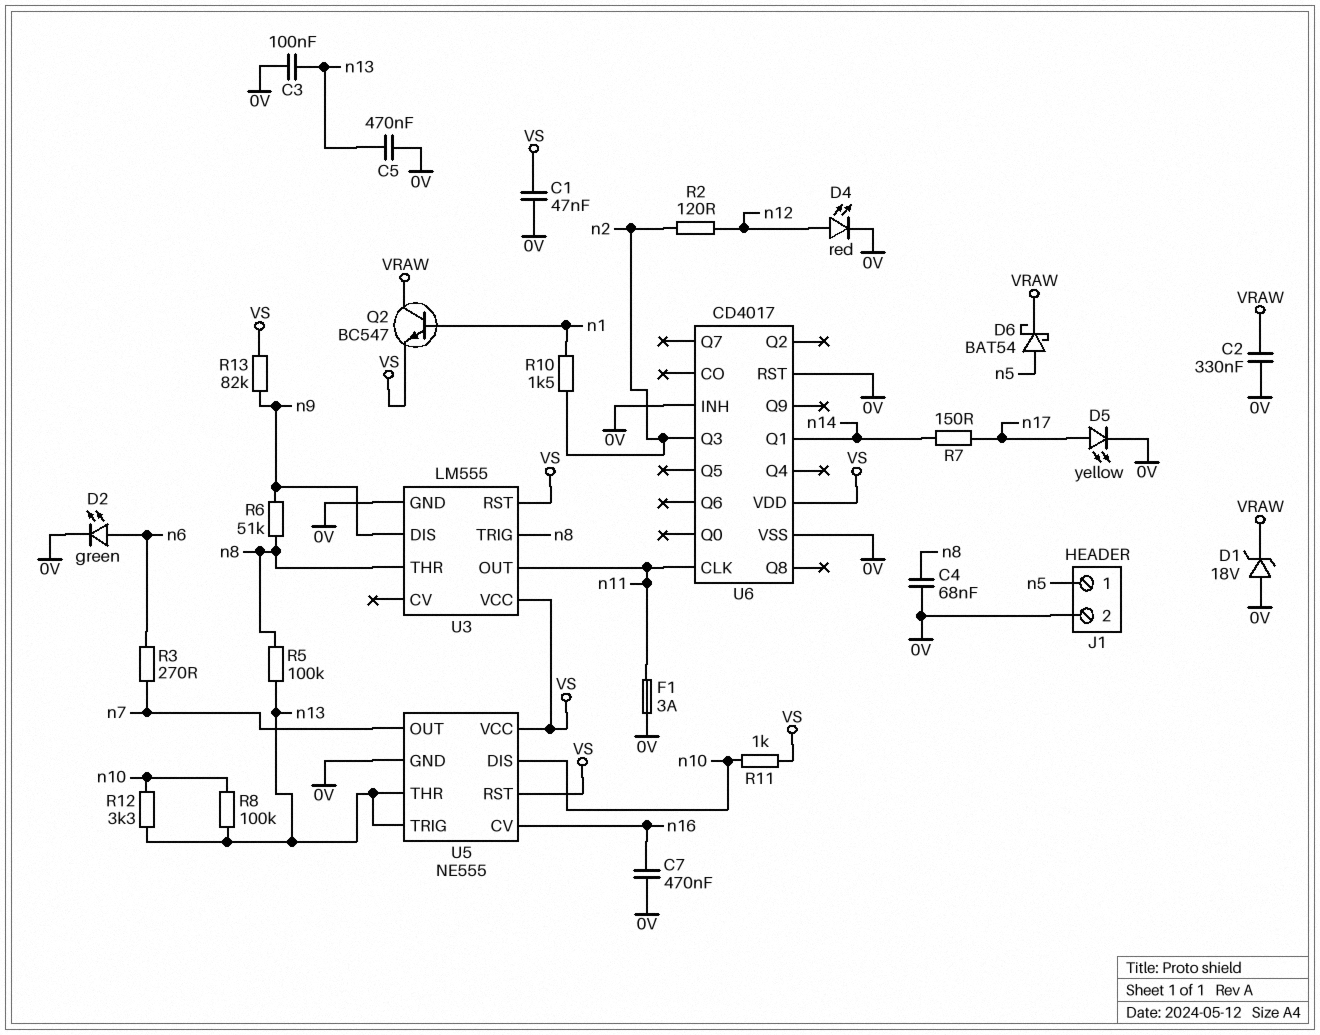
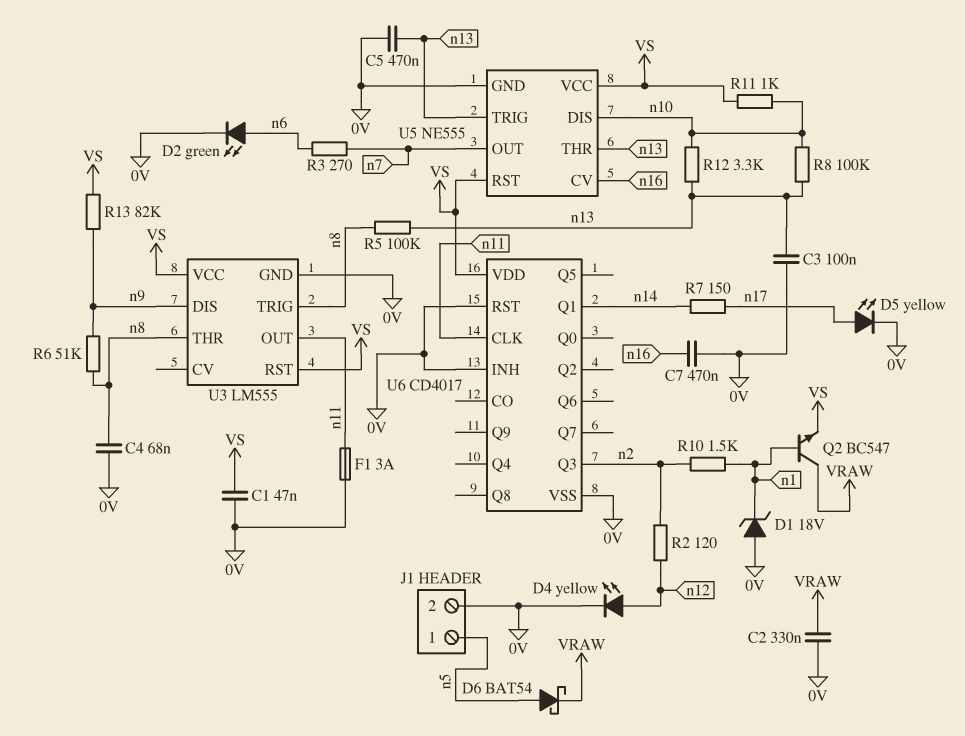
D1: zener 18V (A 0V, K VRAW) -> zener 18V (A 0V, K n1)
D4: LED red (A n12, K 0V) -> LED yellow (A n12, K 0V)

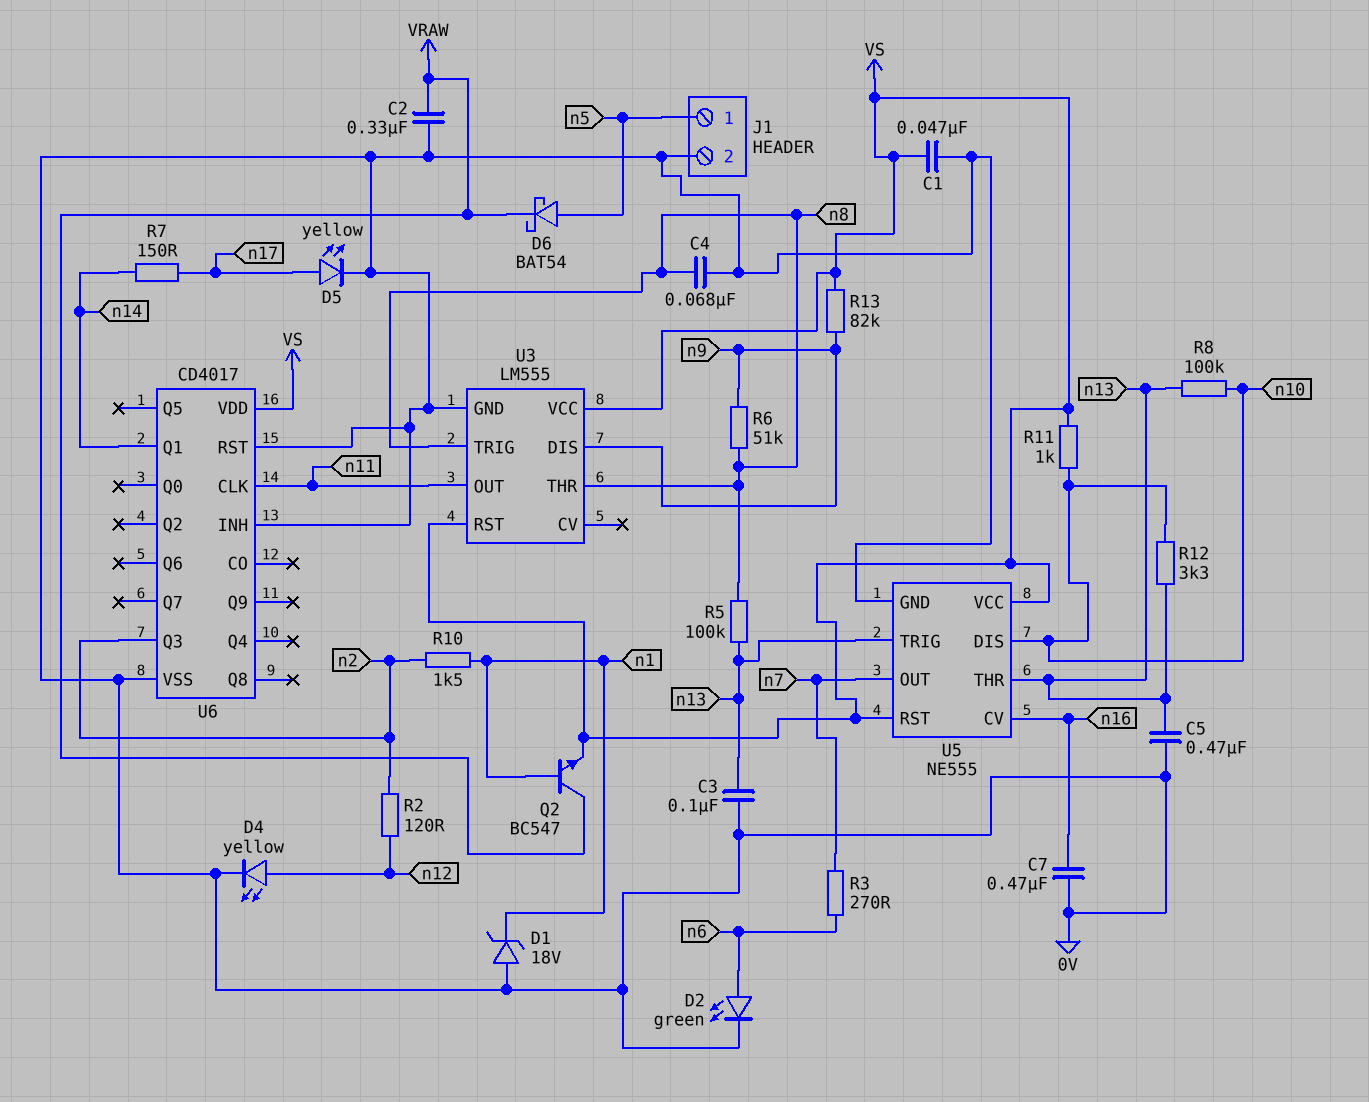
F1: 3A (0V, n11) -> none

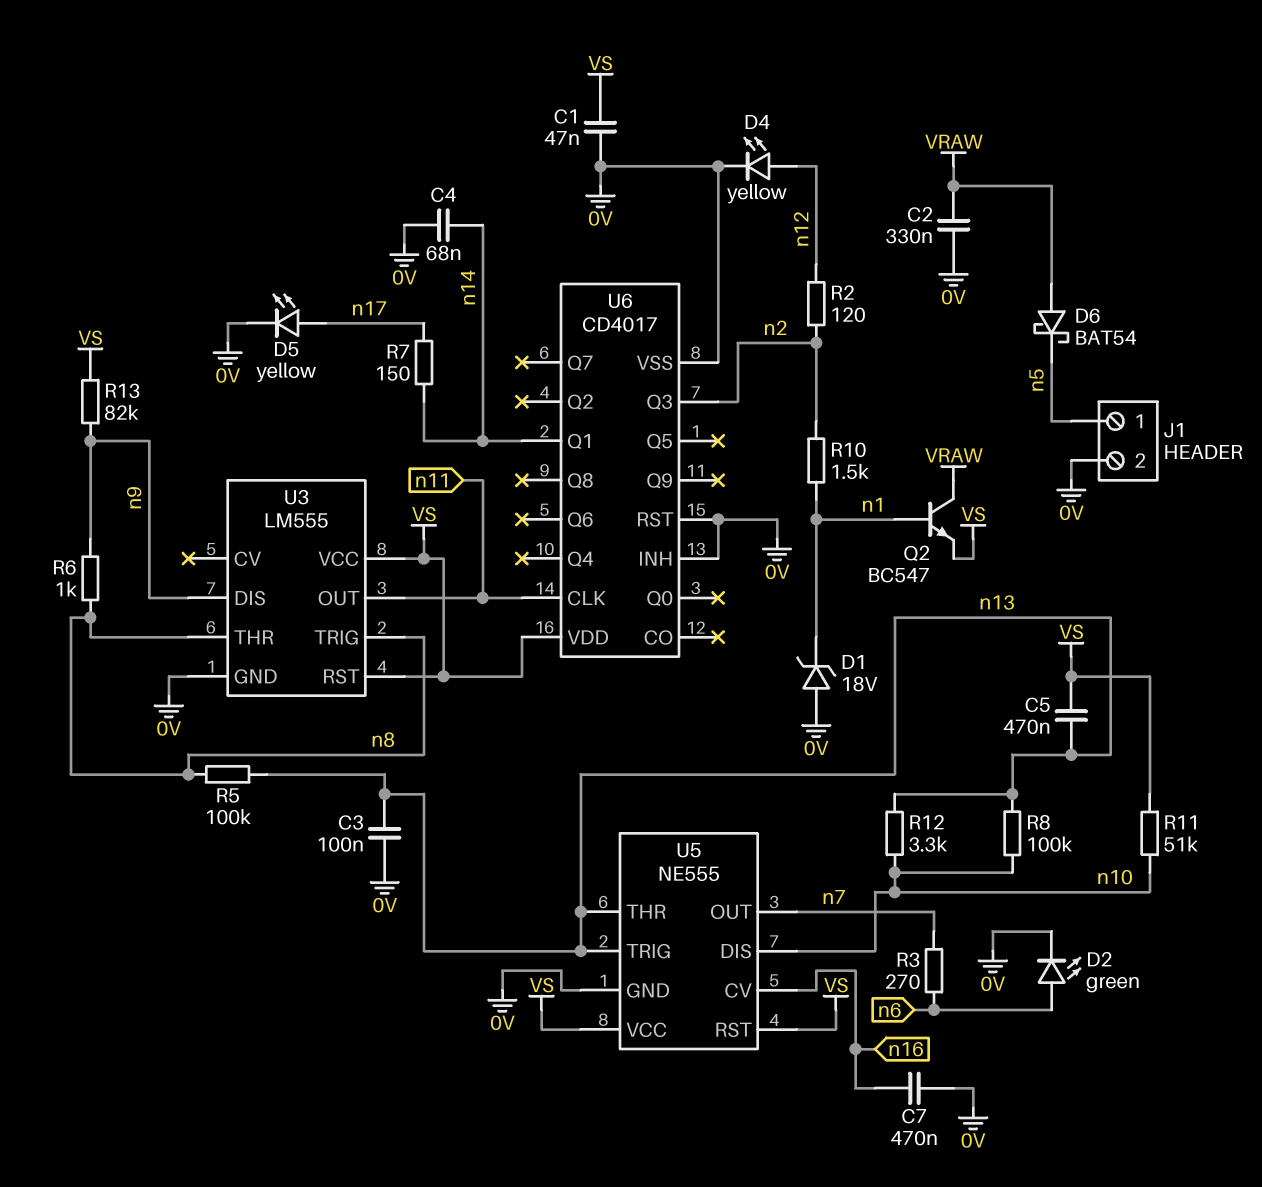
C4: 68nF (0V, n8) -> 68nF (0V, n14)
C5: 470nF (0V, n13) -> 470nF (VS, n13)
D6: schottky BAT54 (A n5, K VRAW) -> schottky BAT54 (A VRAW, K n5)
R6: 51k (n8, n9) -> 1k (n8, n9)
R11: 1k (VS, n10) -> 51k (VS, n10)

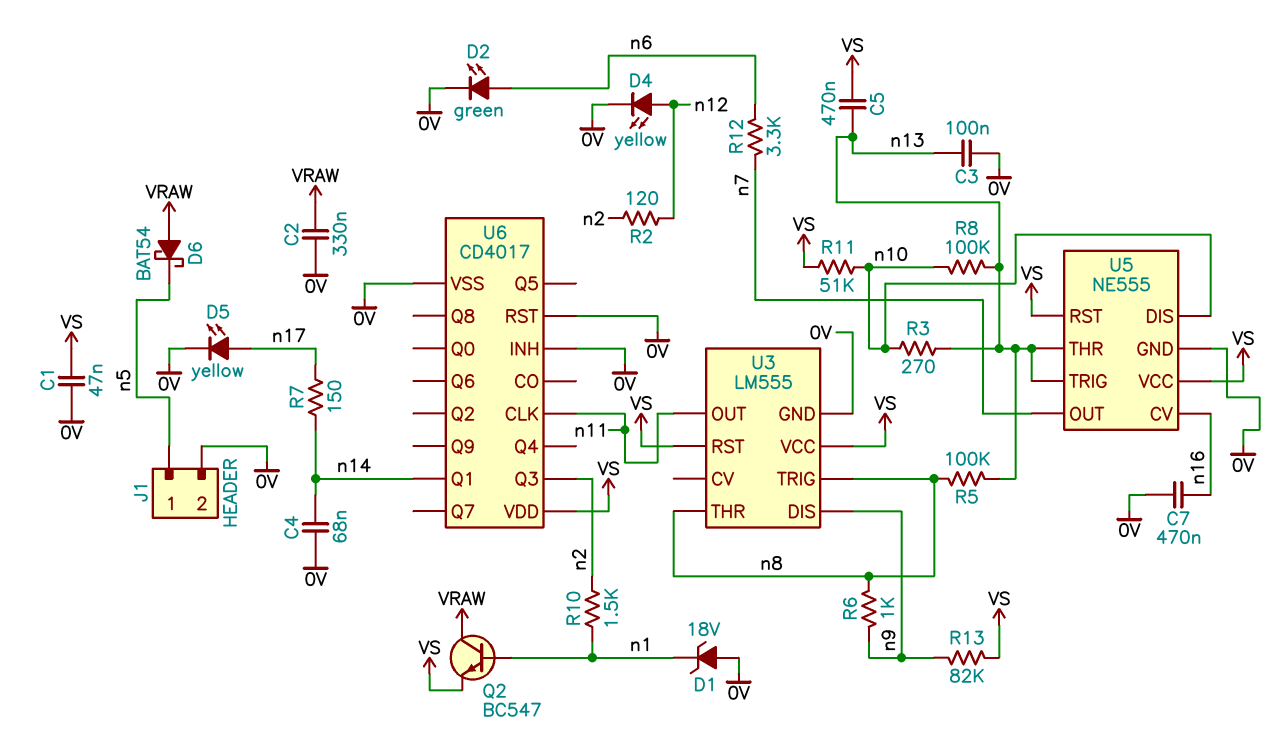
R3: 270 (n6, n7) -> 270 (n10, n13)
R12: 3.3k (n10, n13) -> 3.3k (n6, n7)

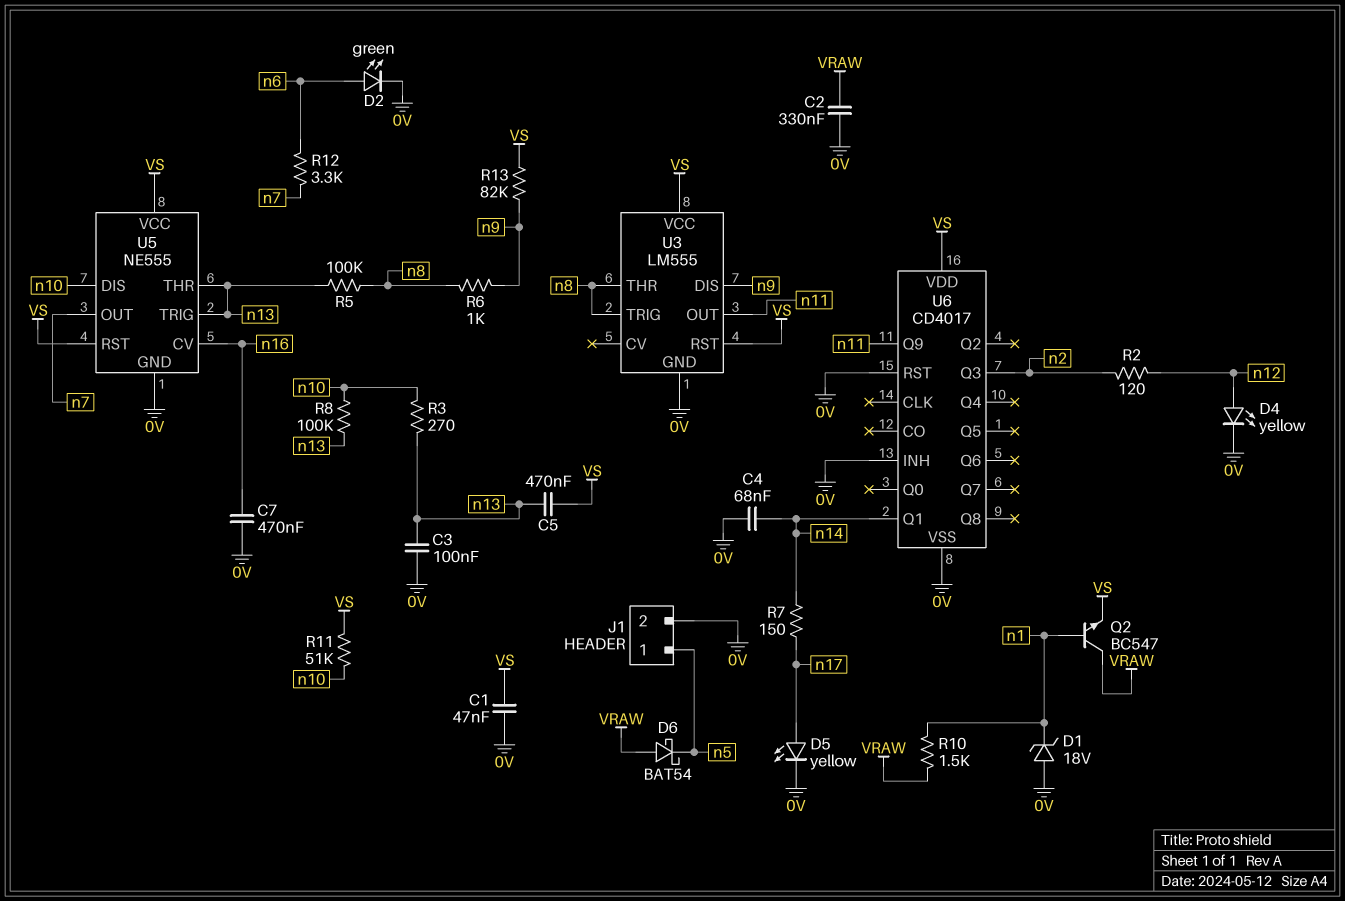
R10: 1.5k (n1, n2) -> 1.5k (VRAW, n1)
U6 pin CLK: n11 -> none
U6 pin Q9: none -> n11

